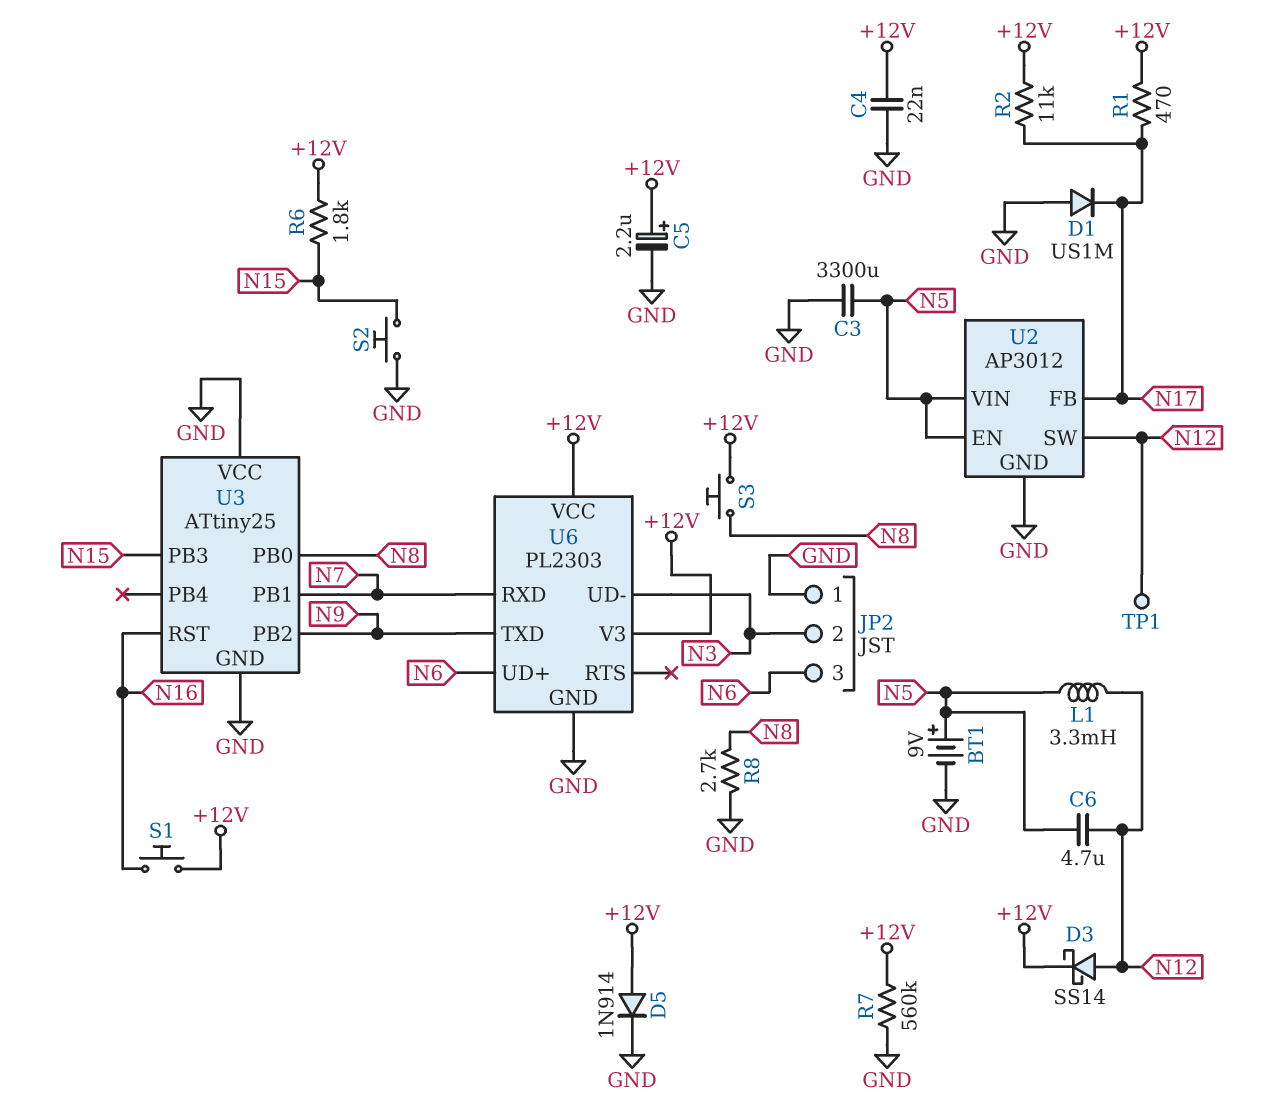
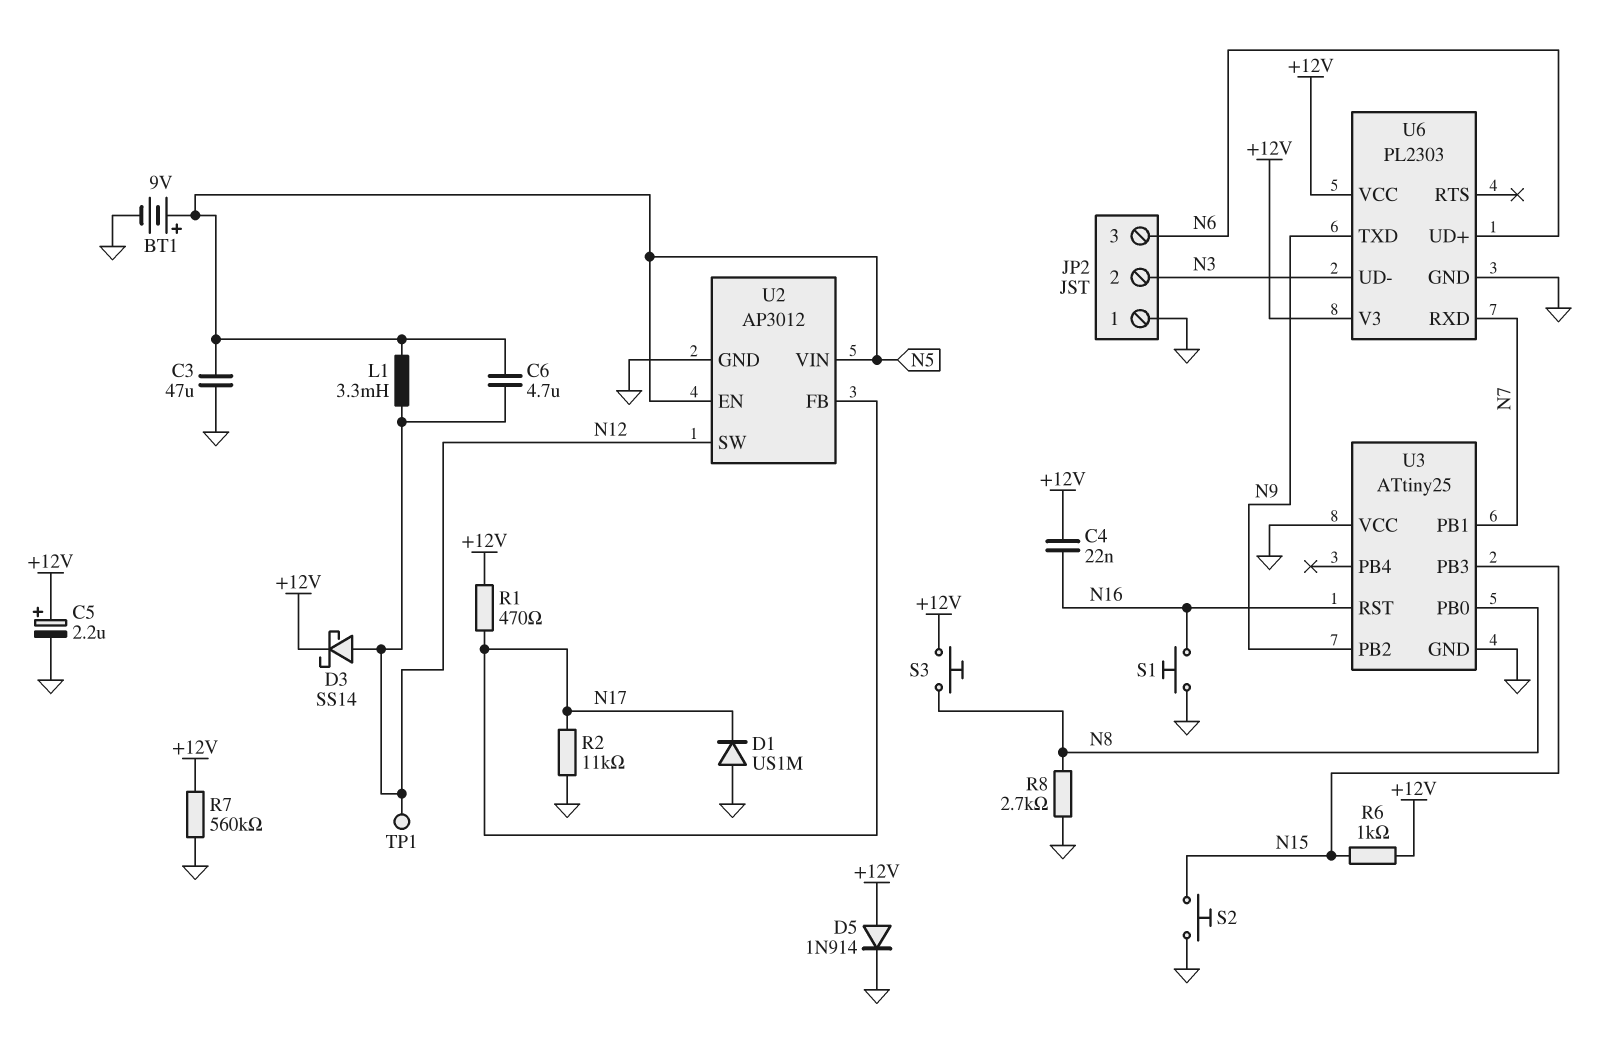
C3: 3300uF (GND, N5) -> 47uF (GND, N5)
C4: 22nF (+12V, GND) -> 22nF (+12V, N16)
R2: 11k (+12V, N17) -> 11k (GND, N17)
R6: 1.8k (+12V, N15) -> 1k (+12V, N15)
S1: button (+12V, N16) -> button (GND, N16)

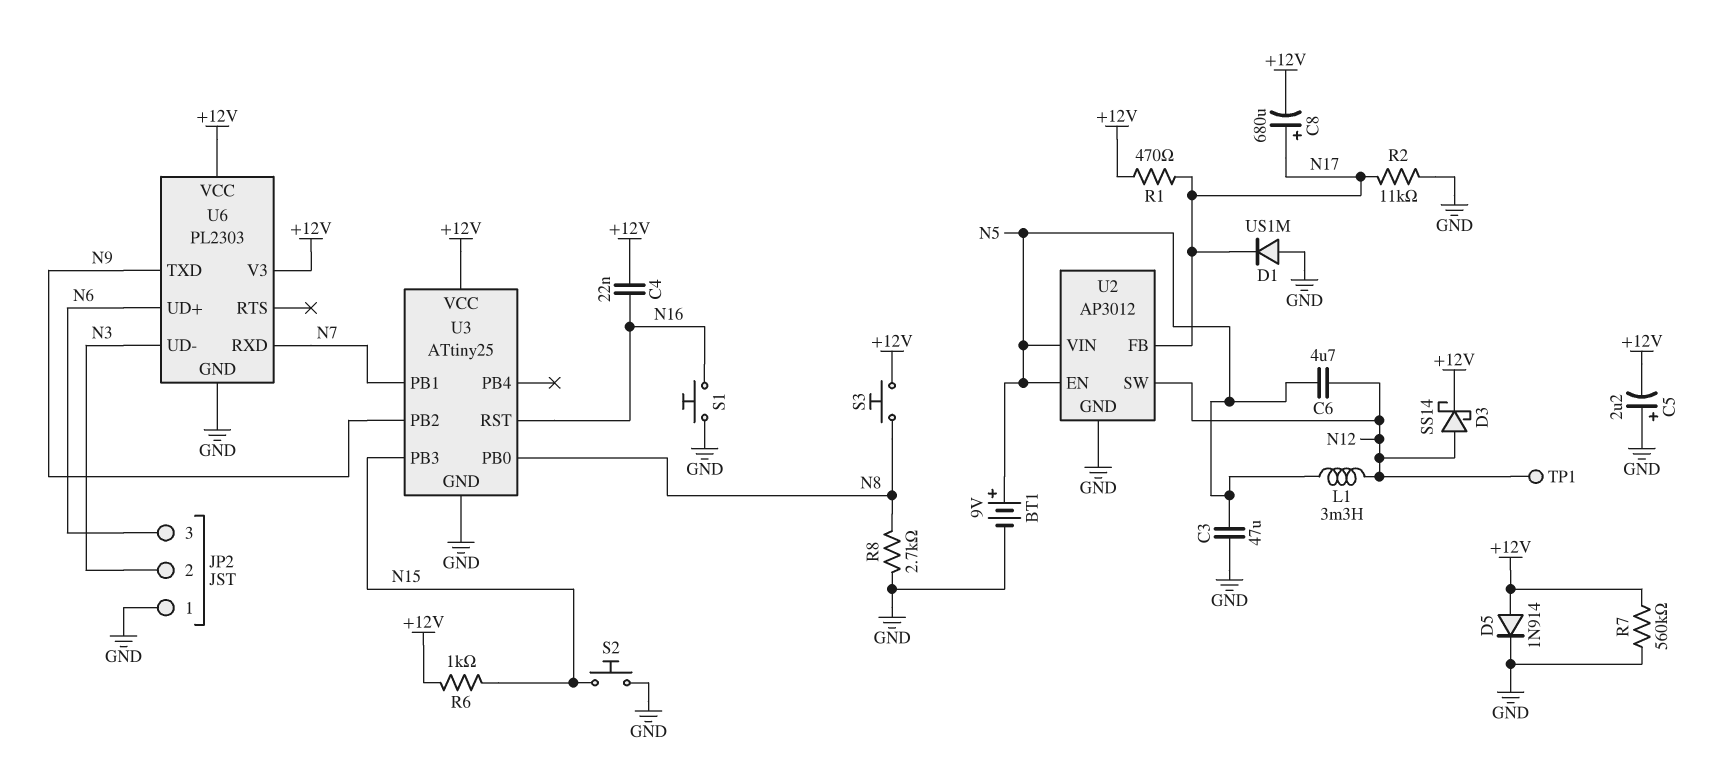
C5: 2.2uF (plus +12V, minus GND) -> 2.2uF (plus GND, minus +12V)
C8: none -> 680uF (plus N17, minus +12V)
U3 pin VCC: GND -> +12V

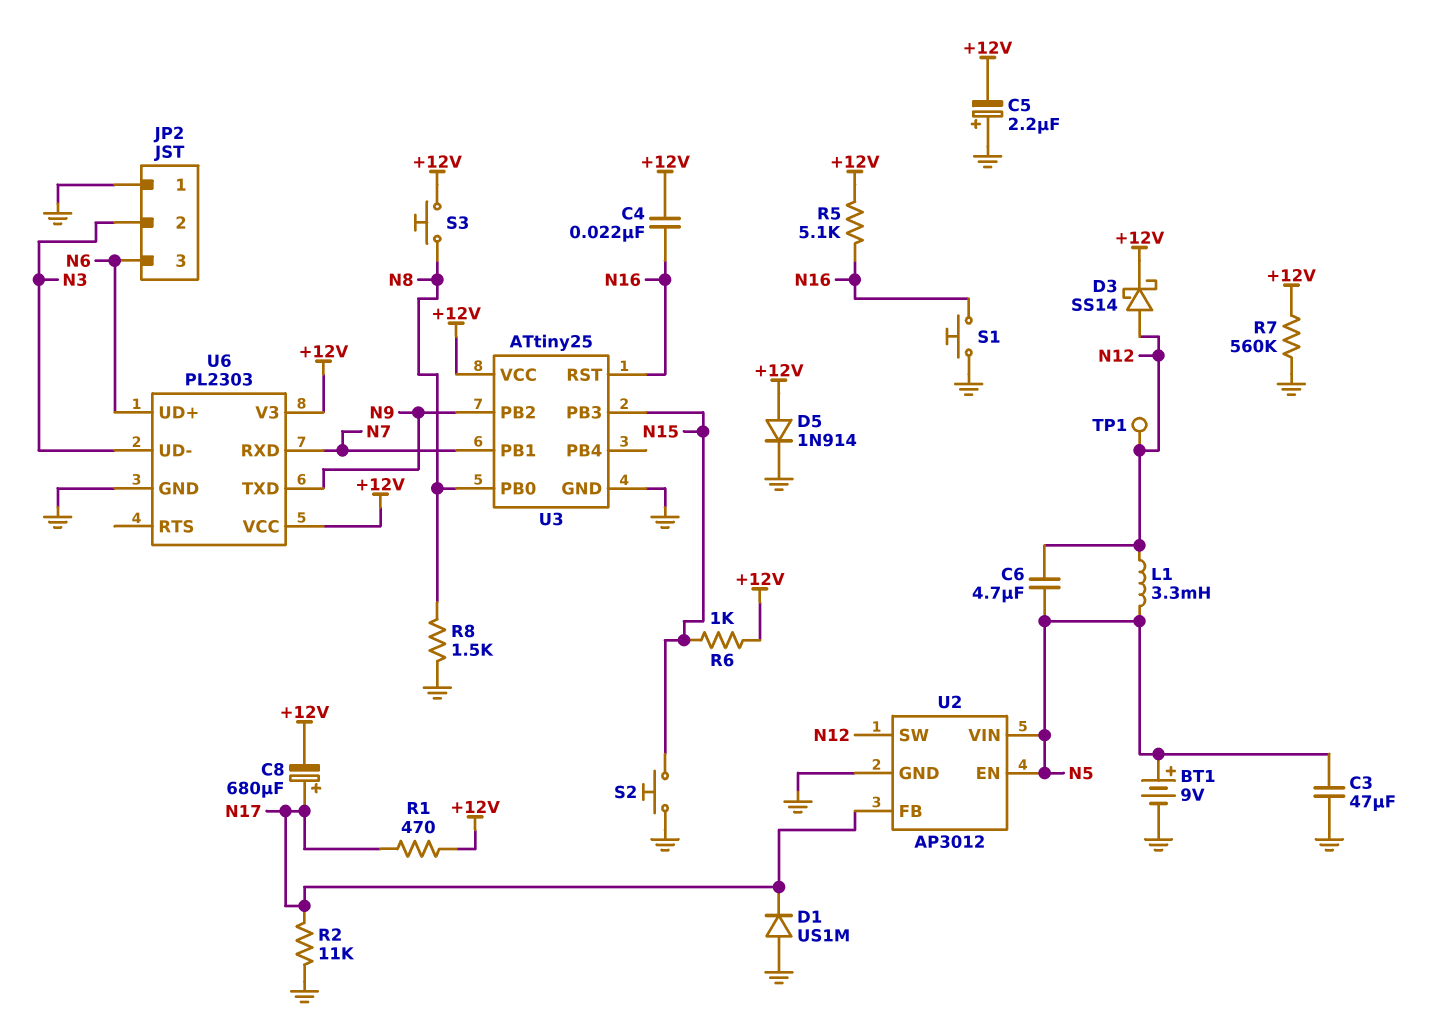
R5: none -> 5.1k (+12V, N16)
R8: 2.7k (GND, N8) -> 1.5k (GND, N8)

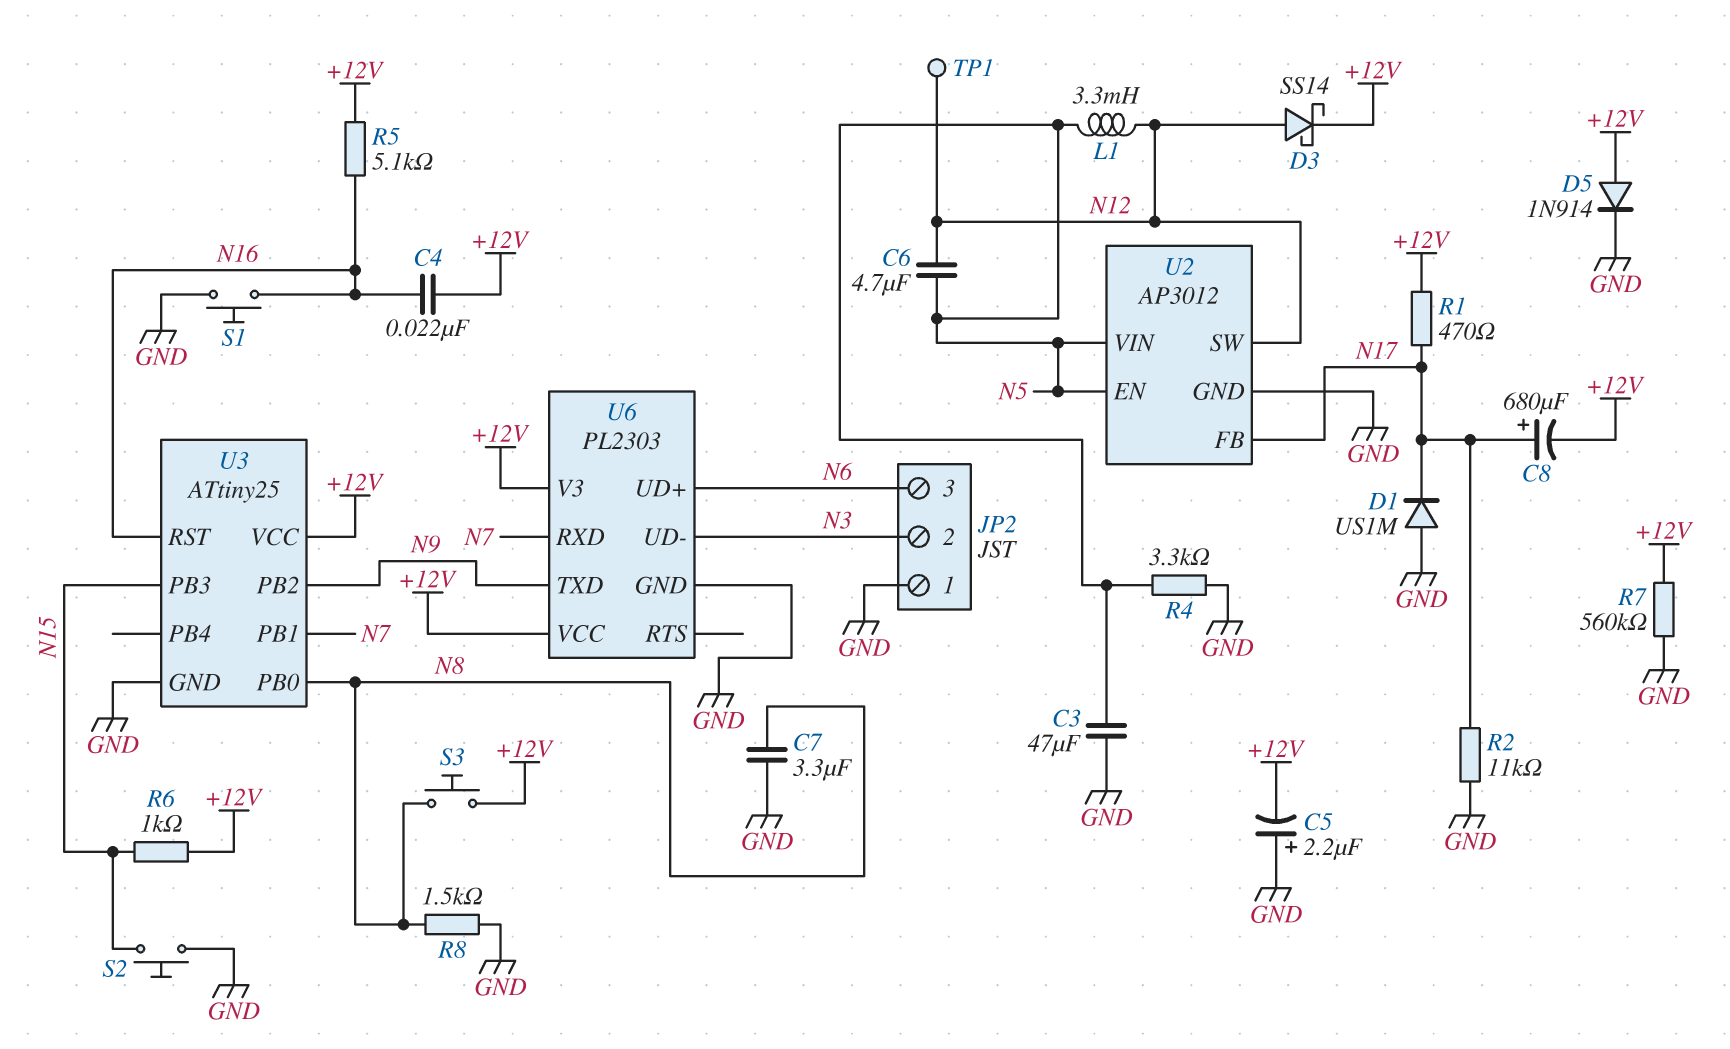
BT1: 9V (plus N5, minus GND) -> none
C7: none -> 3.3uF (GND, N8)
R4: none -> 3.3k (GND, N5)

